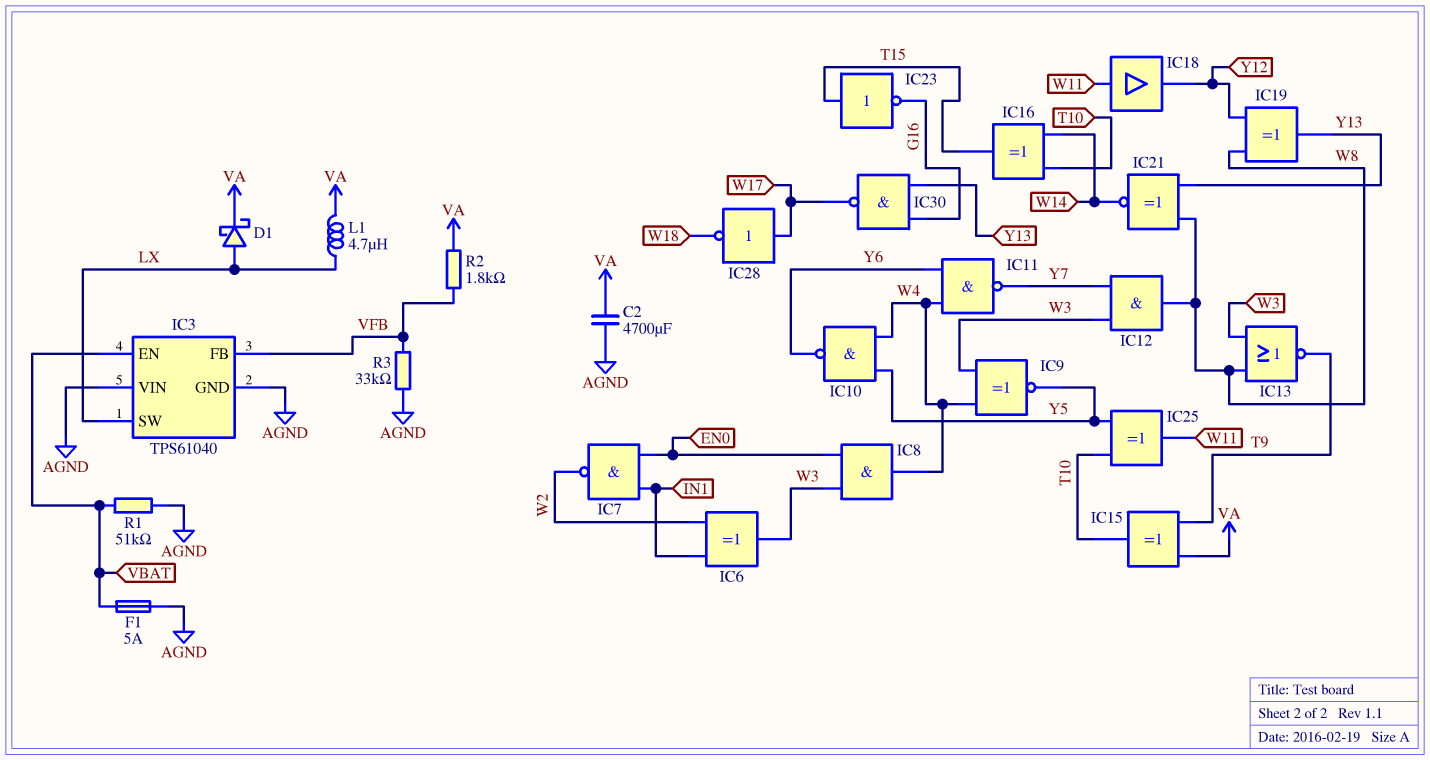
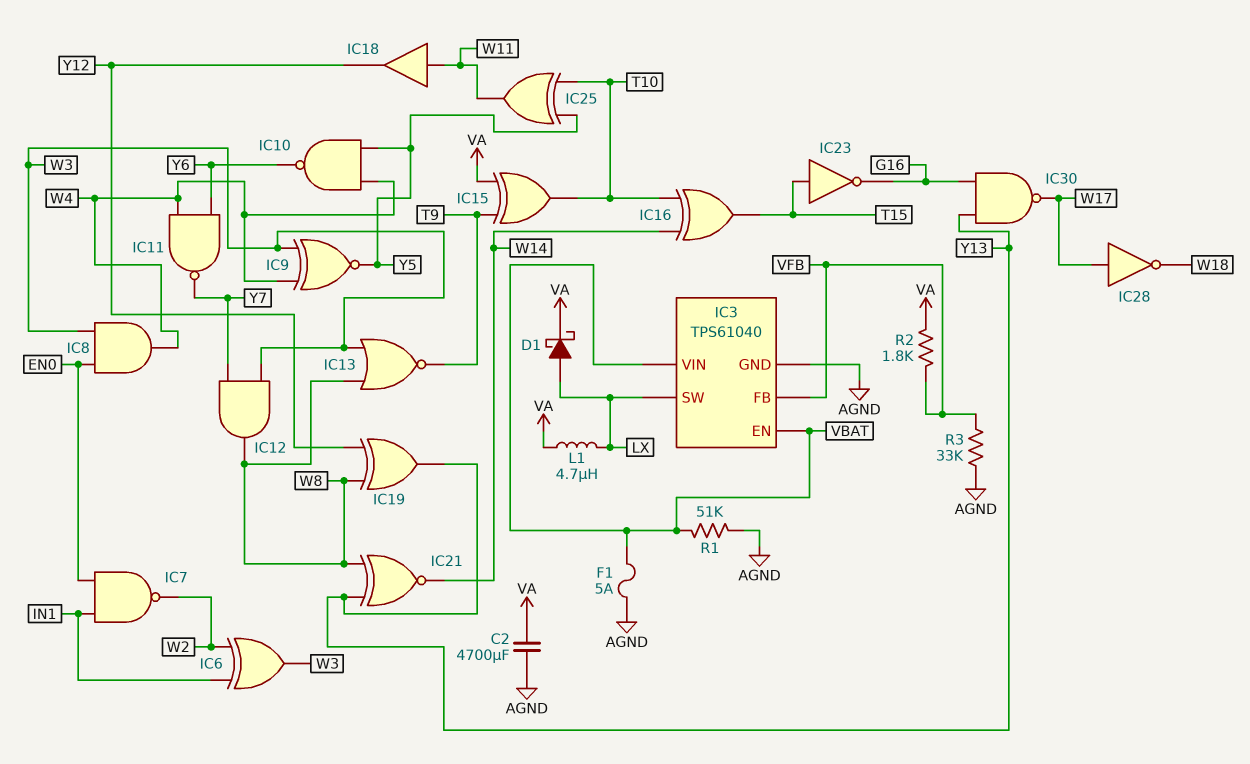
IC3 pin VIN: AGND -> VBAT

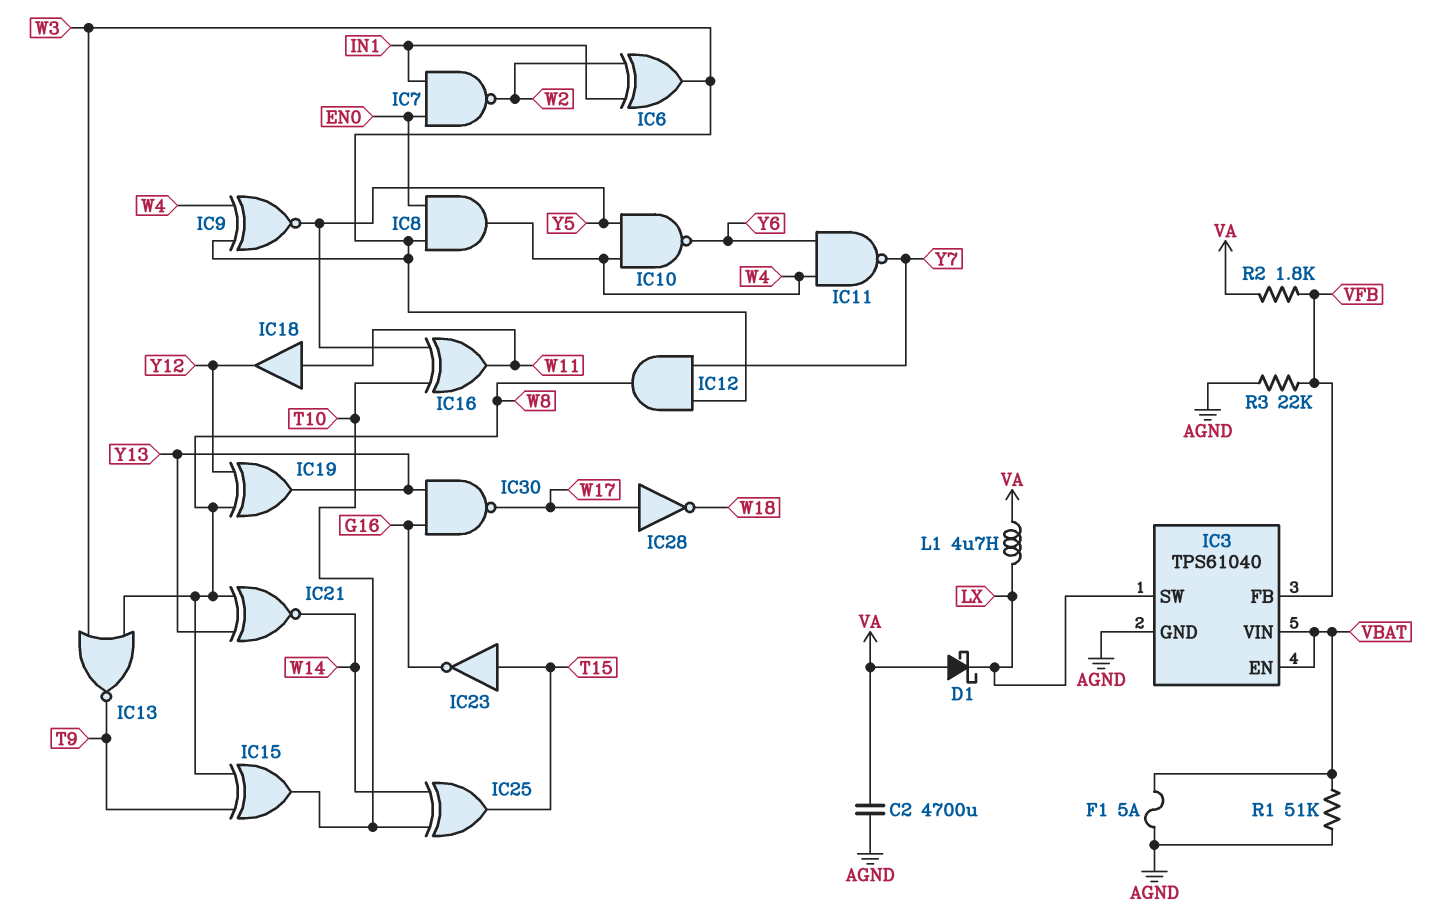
D1: schottky (A LX, K VA) -> schottky (A VA, K LX)
IC15: XOR (in T9, in VA, out T10) -> XOR (in T9, in W8, out T10)
IC16: XOR (in T10, in W14, out T15) -> XOR (in T10, in Y5, out W11)
IC25: XOR (in T10, in Y5, out W11) -> XOR (in T10, in W14, out T15)
R3: 33k (AGND, VFB) -> 22k (AGND, VFB)

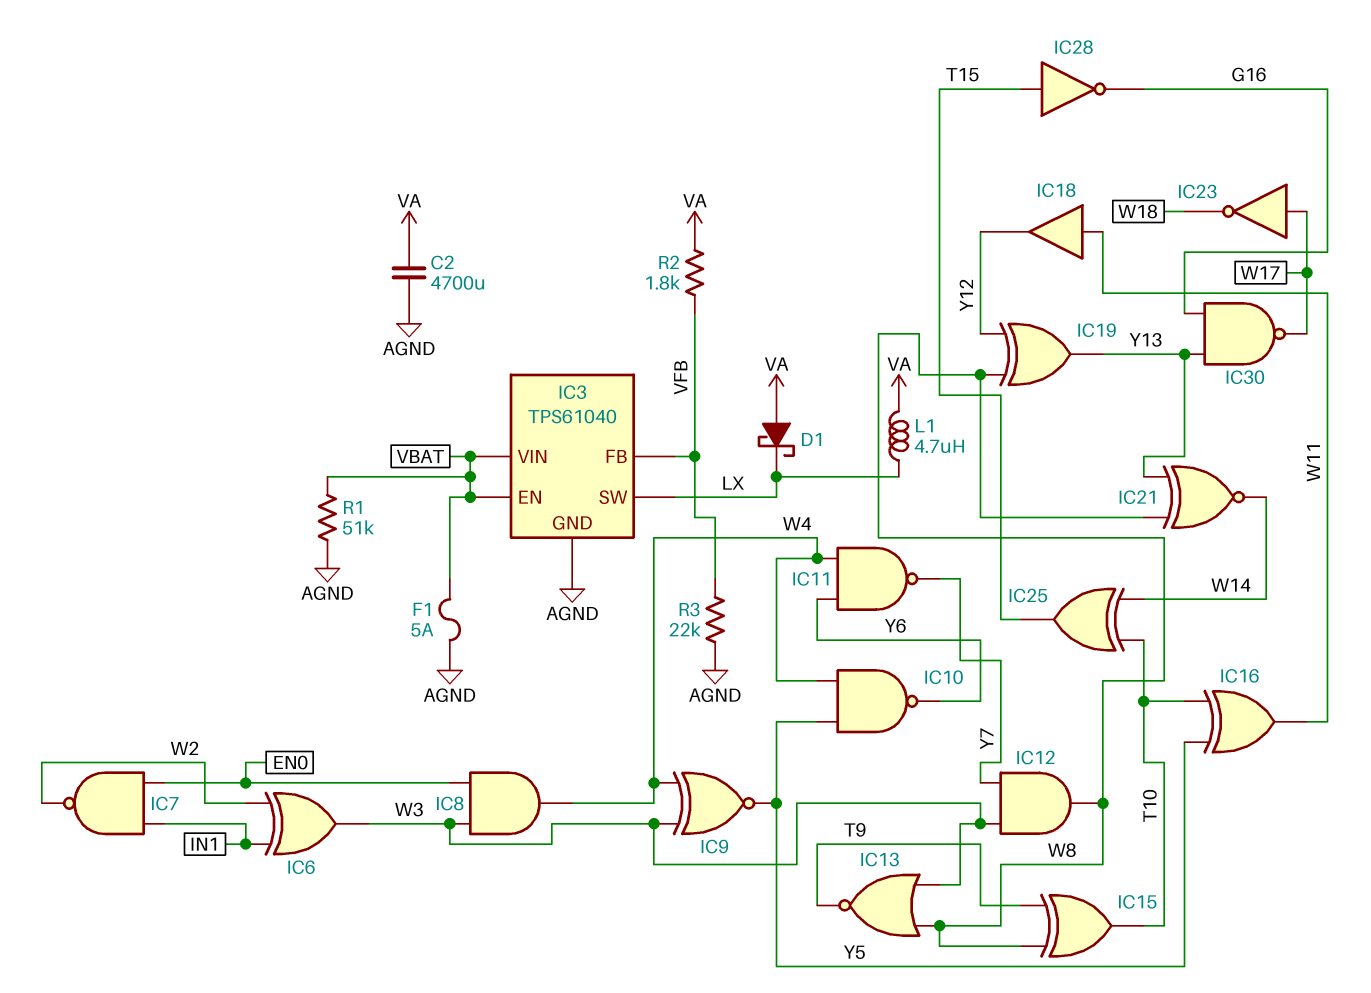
IC23: NOT (in T15, out G16) -> NOT (in W17, out W18)
IC28: NOT (in W17, out W18) -> NOT (in T15, out G16)

